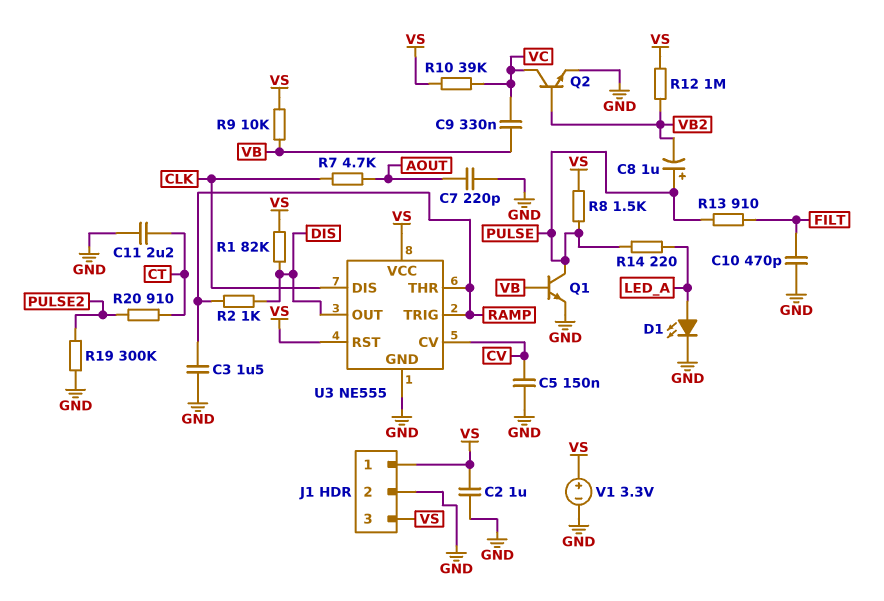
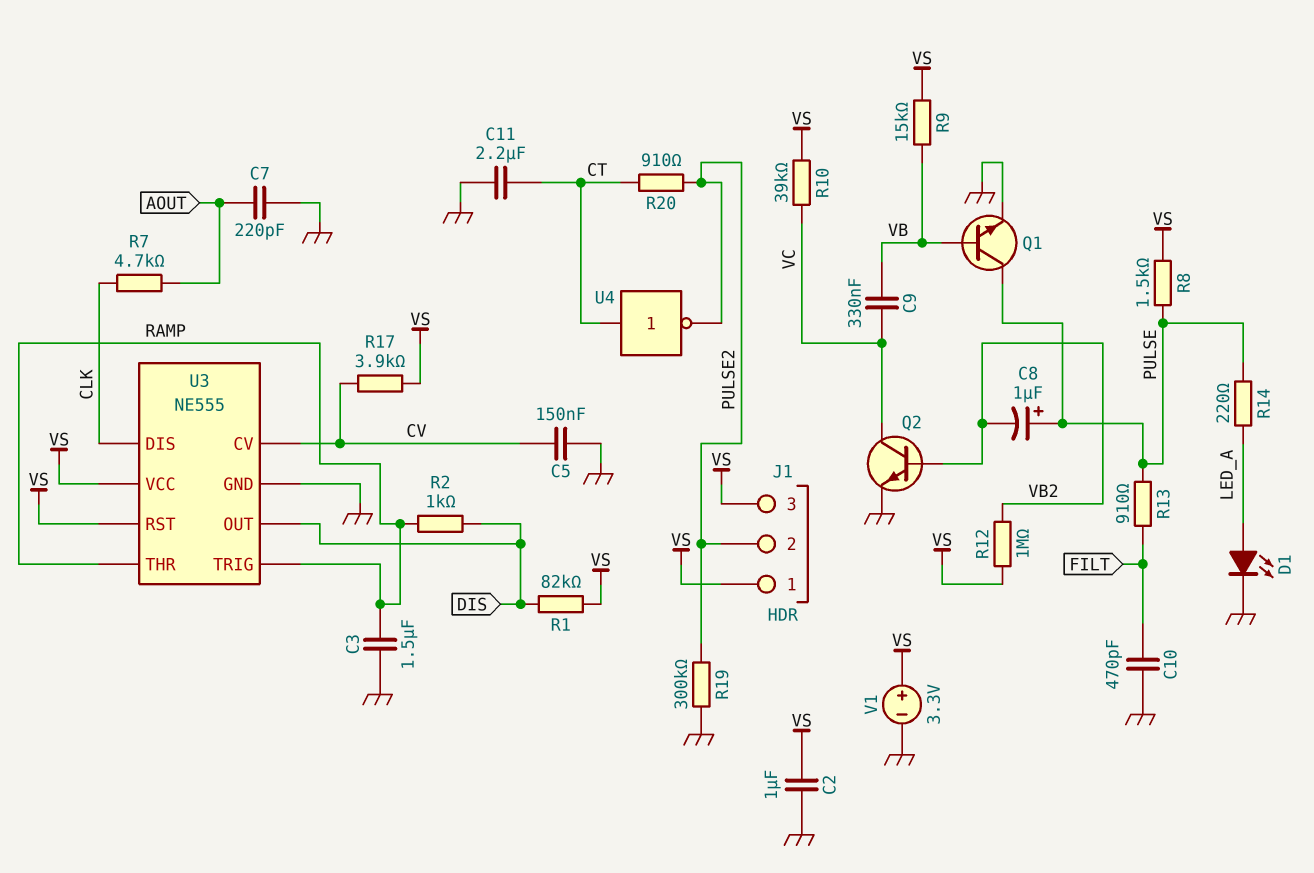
J1 pin 2: GND -> PULSE2
R9: 10k (VB, VS) -> 15k (VB, VS)
R17: none -> 3.9k (CV, VS)
U4: none -> NOT (in CT, out PULSE2)

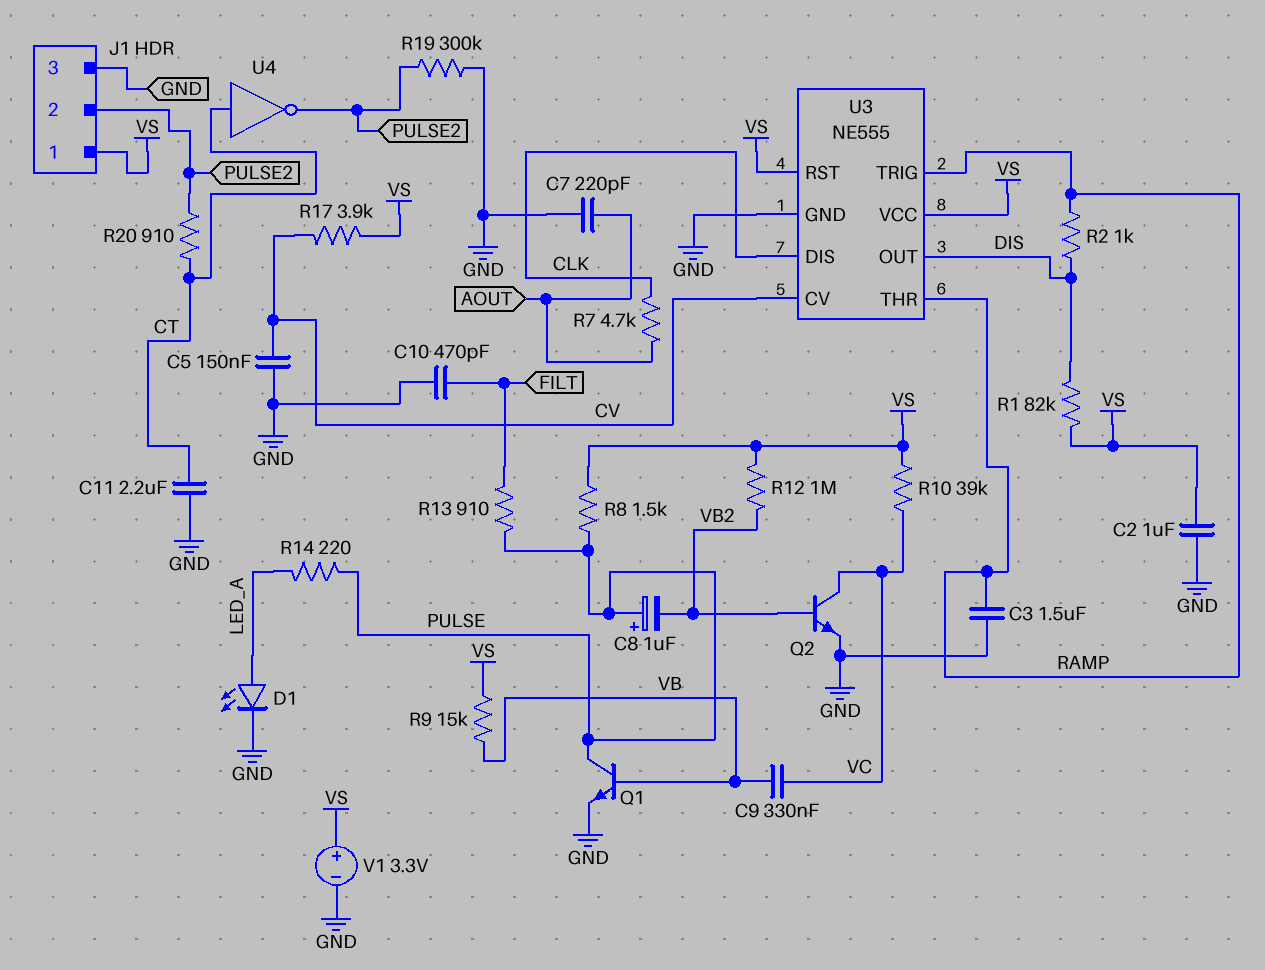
J1 pin 3: VS -> GND

